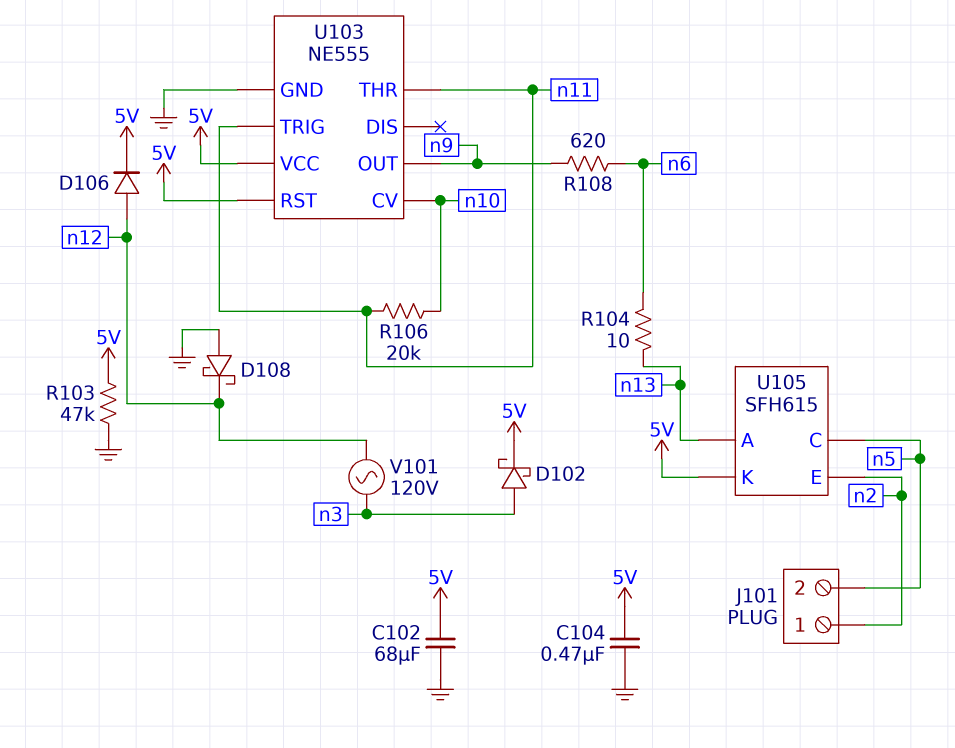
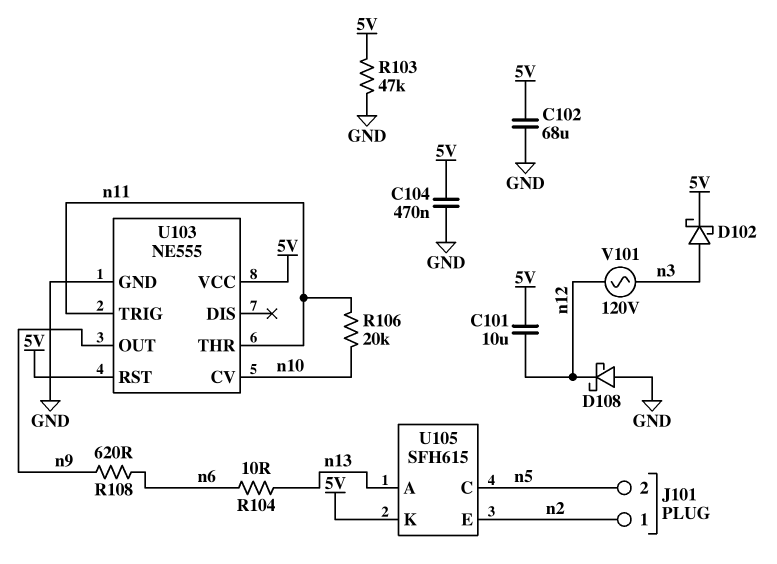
C101: none -> 10uF (5V, n12)
D106: diode (A n12, K 5V) -> none

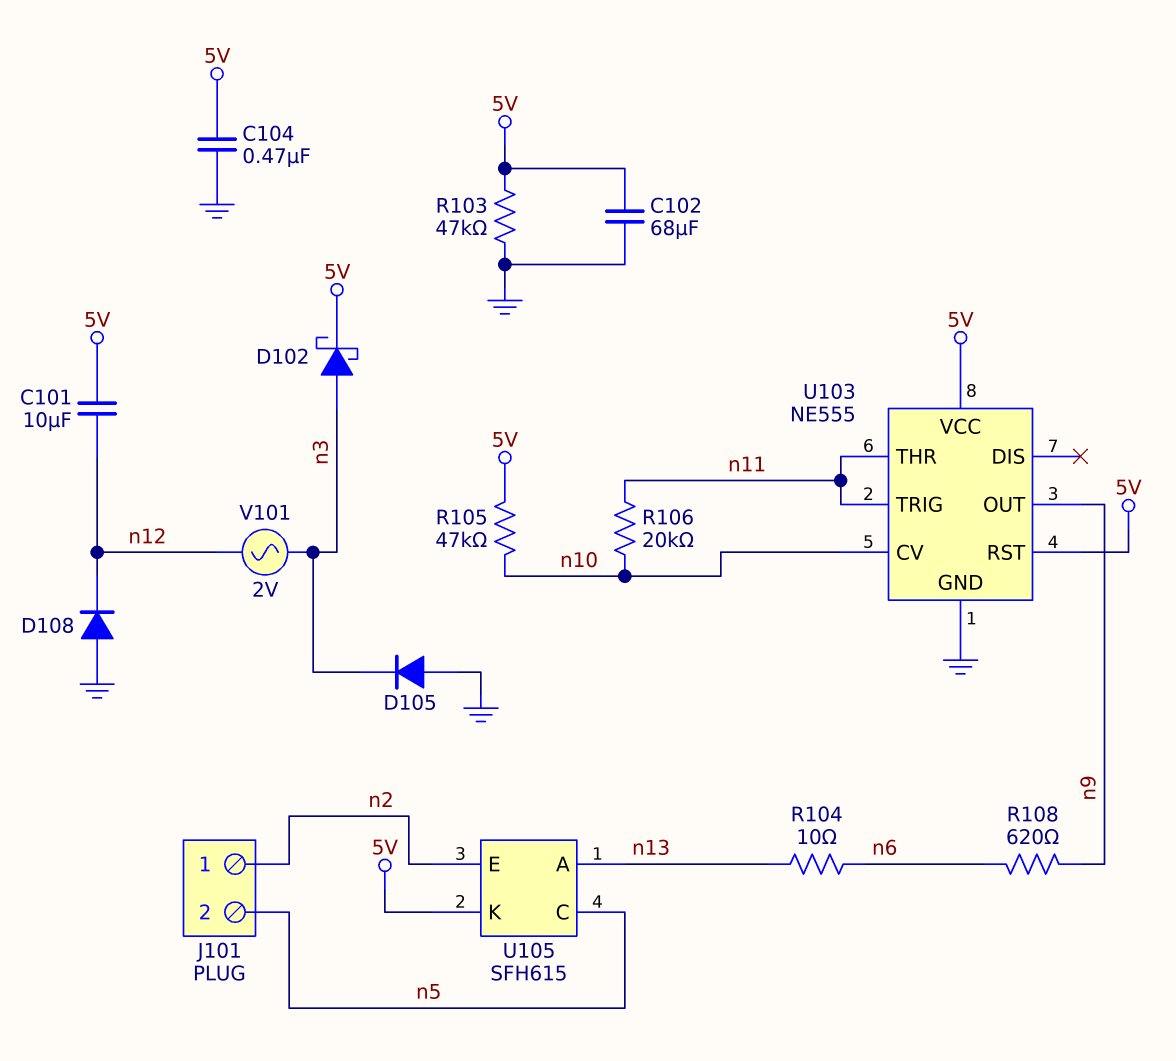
D105: none -> diode (A GND, K n3)
D108: schottky (A GND, K n12) -> diode (A GND, K n12)
R105: none -> 47k (5V, n10)
V101: AC 120V (n3, n12) -> AC 2V (n3, n12)

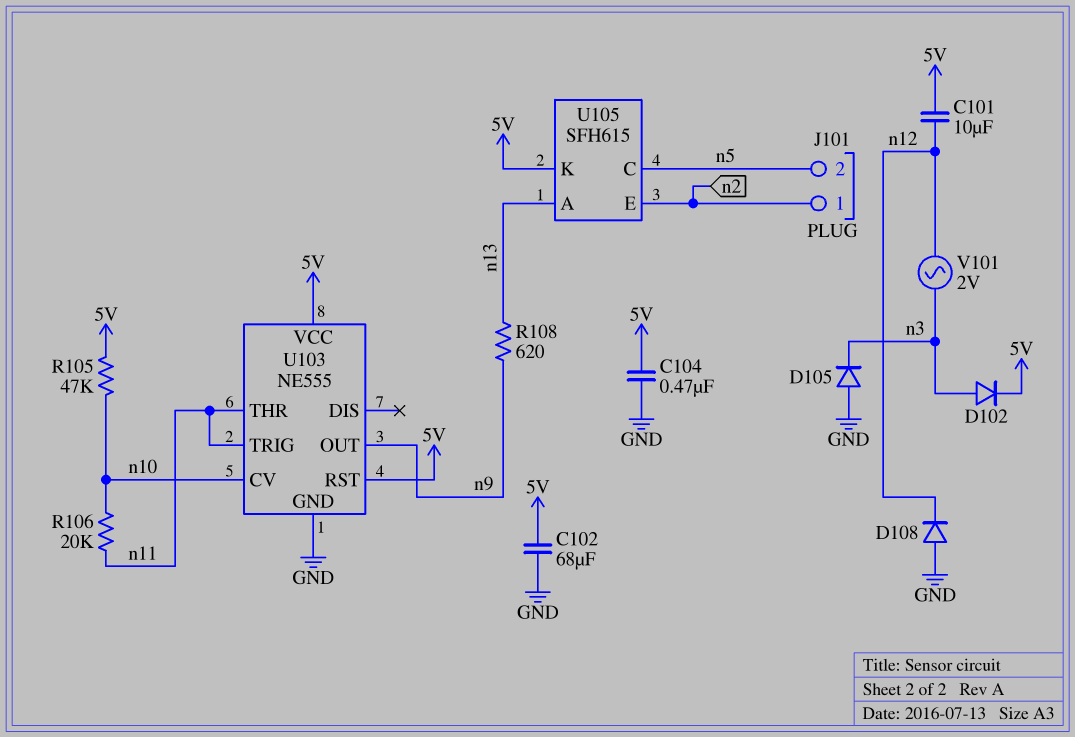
D102: schottky (A n3, K 5V) -> diode (A n3, K 5V)
R103: 47k (5V, GND) -> none
R104: 10 (n6, n13) -> none
R108: 620 (n6, n9) -> 620 (n9, n13)

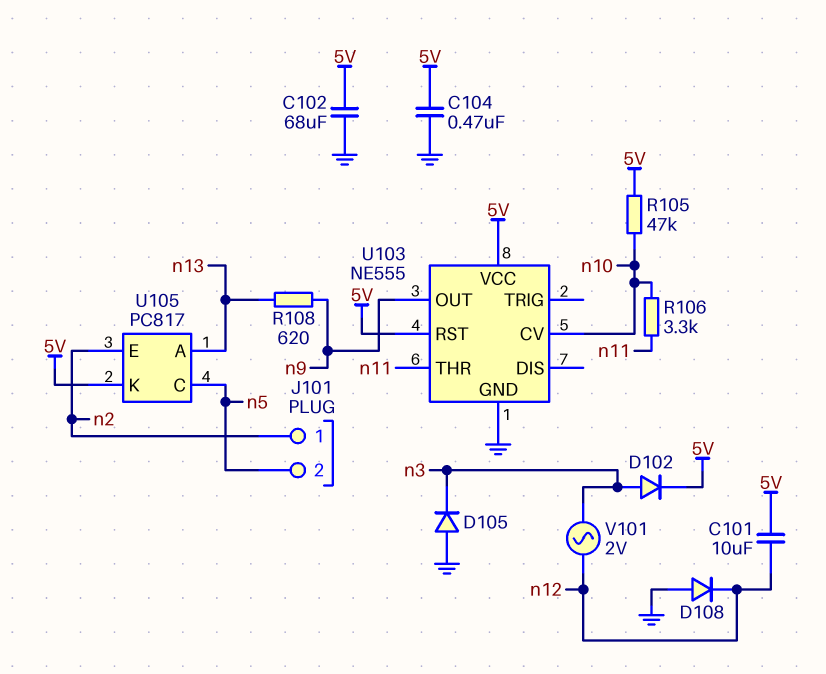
R106: 20k (n10, n11) -> 3.3k (n10, n11)
U103 pin TRIG: n11 -> none
U105: SFH615 -> PC817

